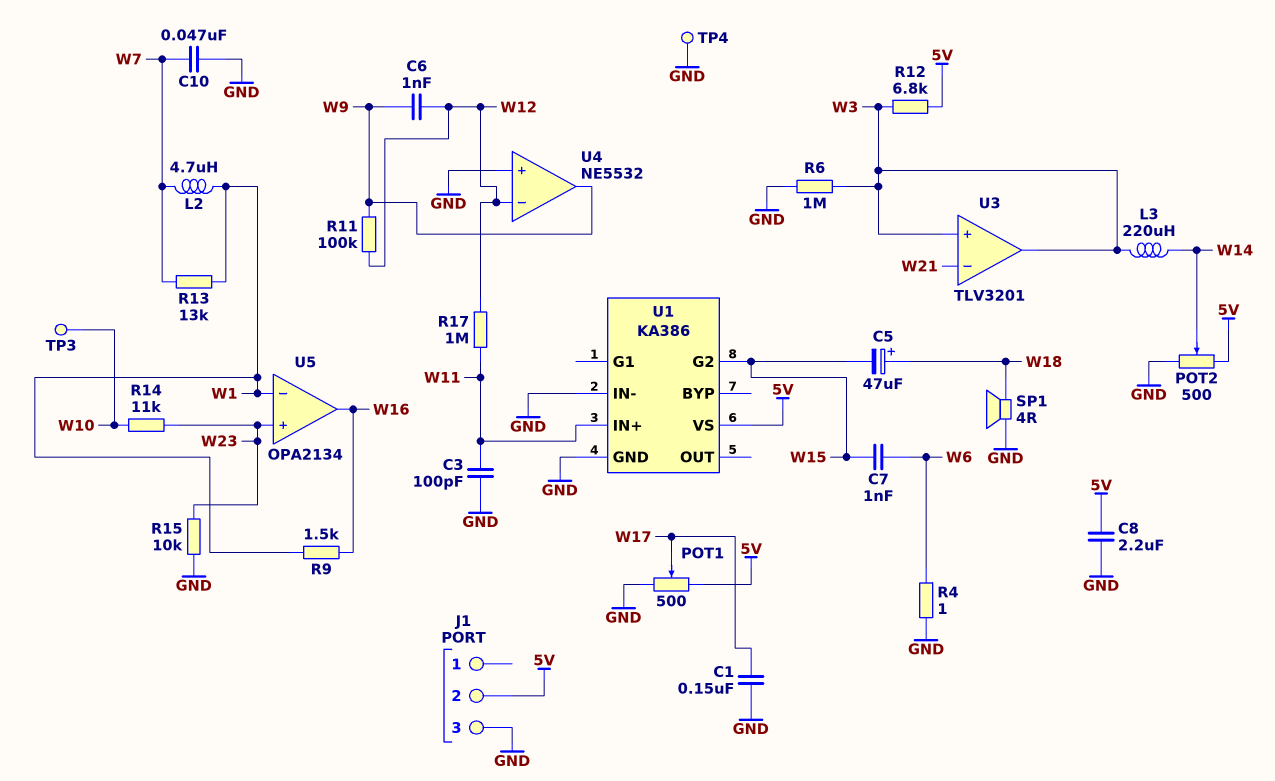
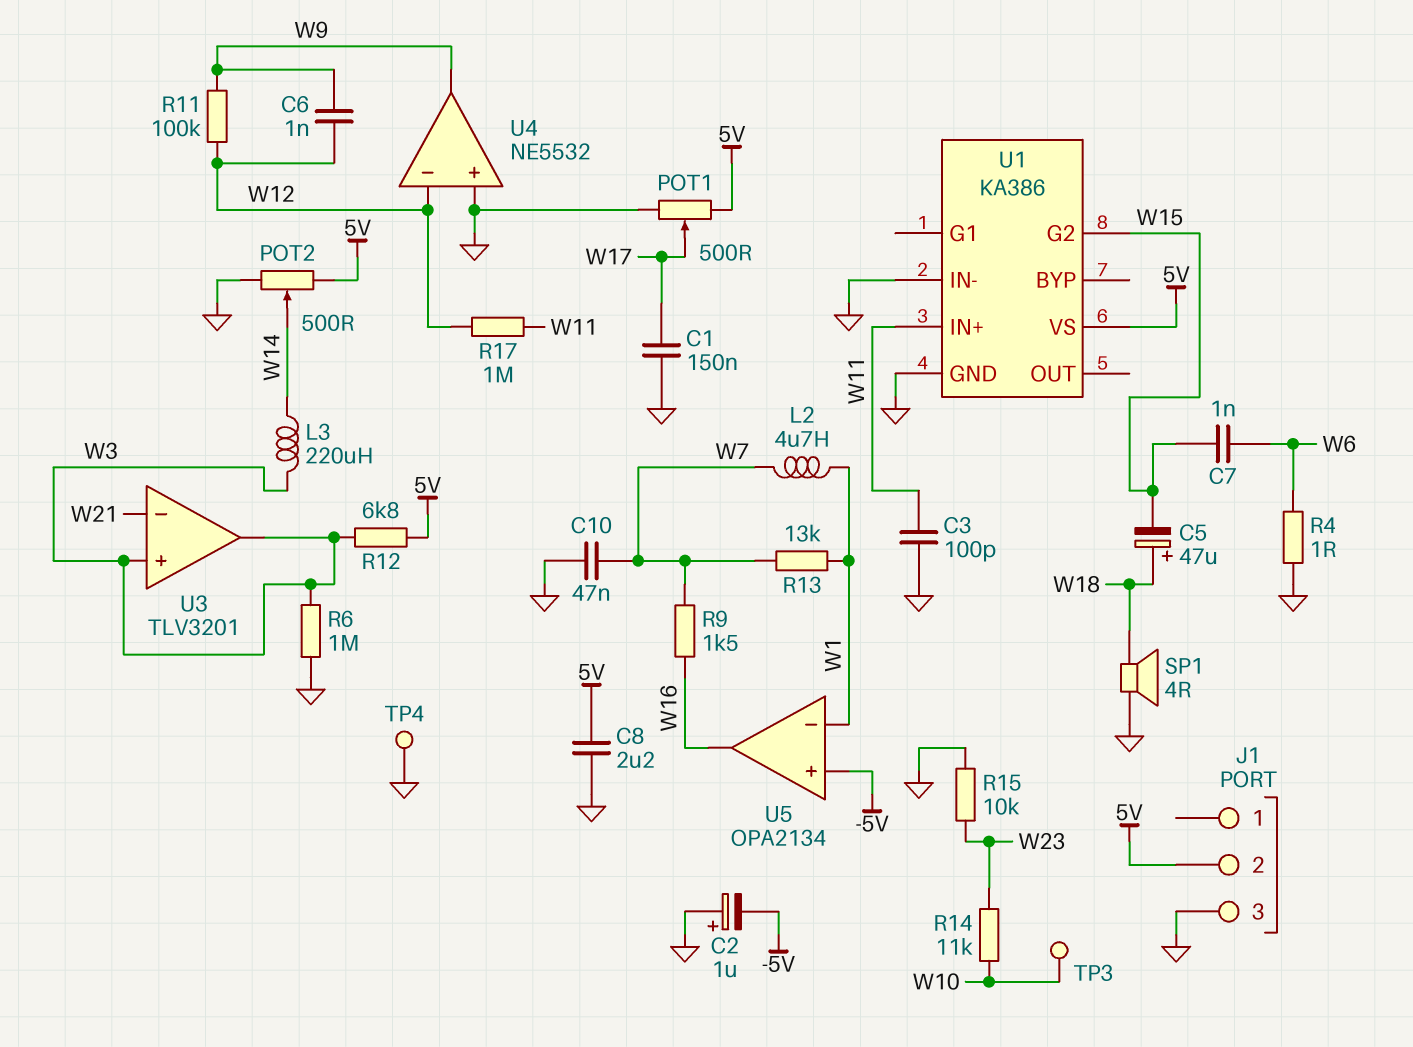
C2: none -> 1uF (plus GND, minus -5V)
R9: 1.5k (W1, W16) -> 1.5k (W7, W16)
U5 pin in+: W23 -> -5V

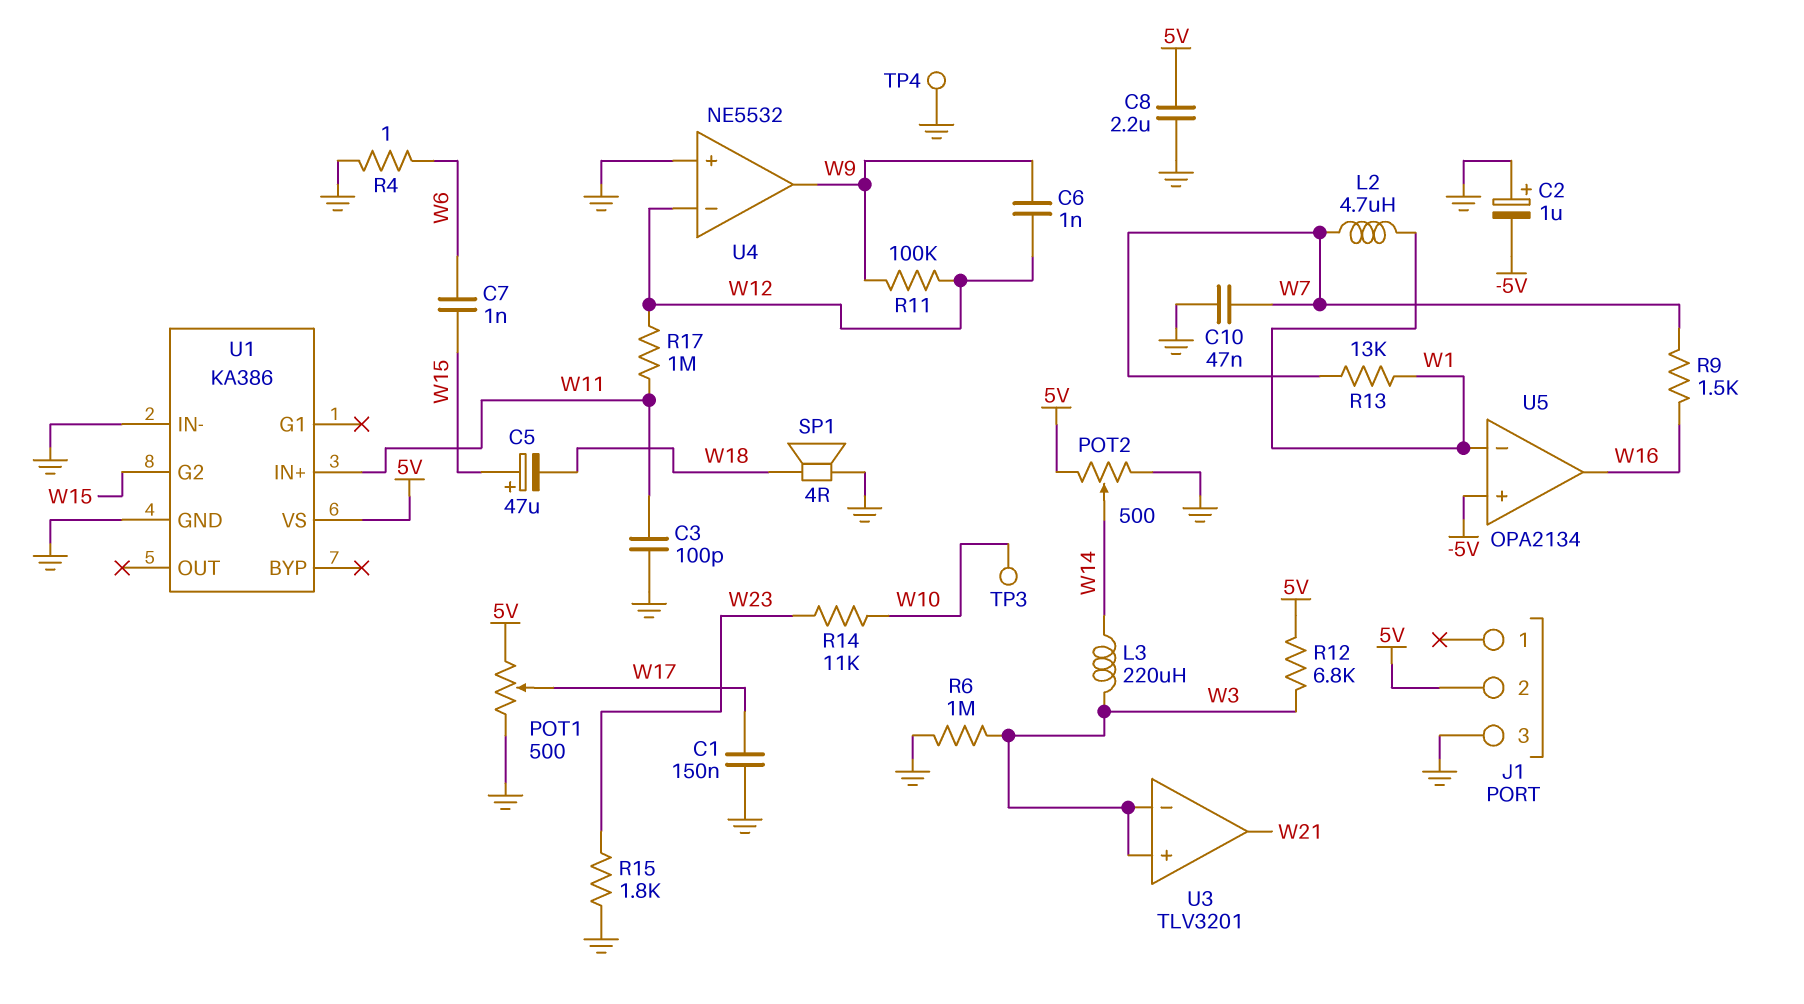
C5: 47uF (plus W18, minus W15) -> 47uF (plus W15, minus W18)
R15: 10k (GND, W23) -> 1.8k (GND, W23)
U3 pin in-: W21 -> W3
U3 pin out: W3 -> W21

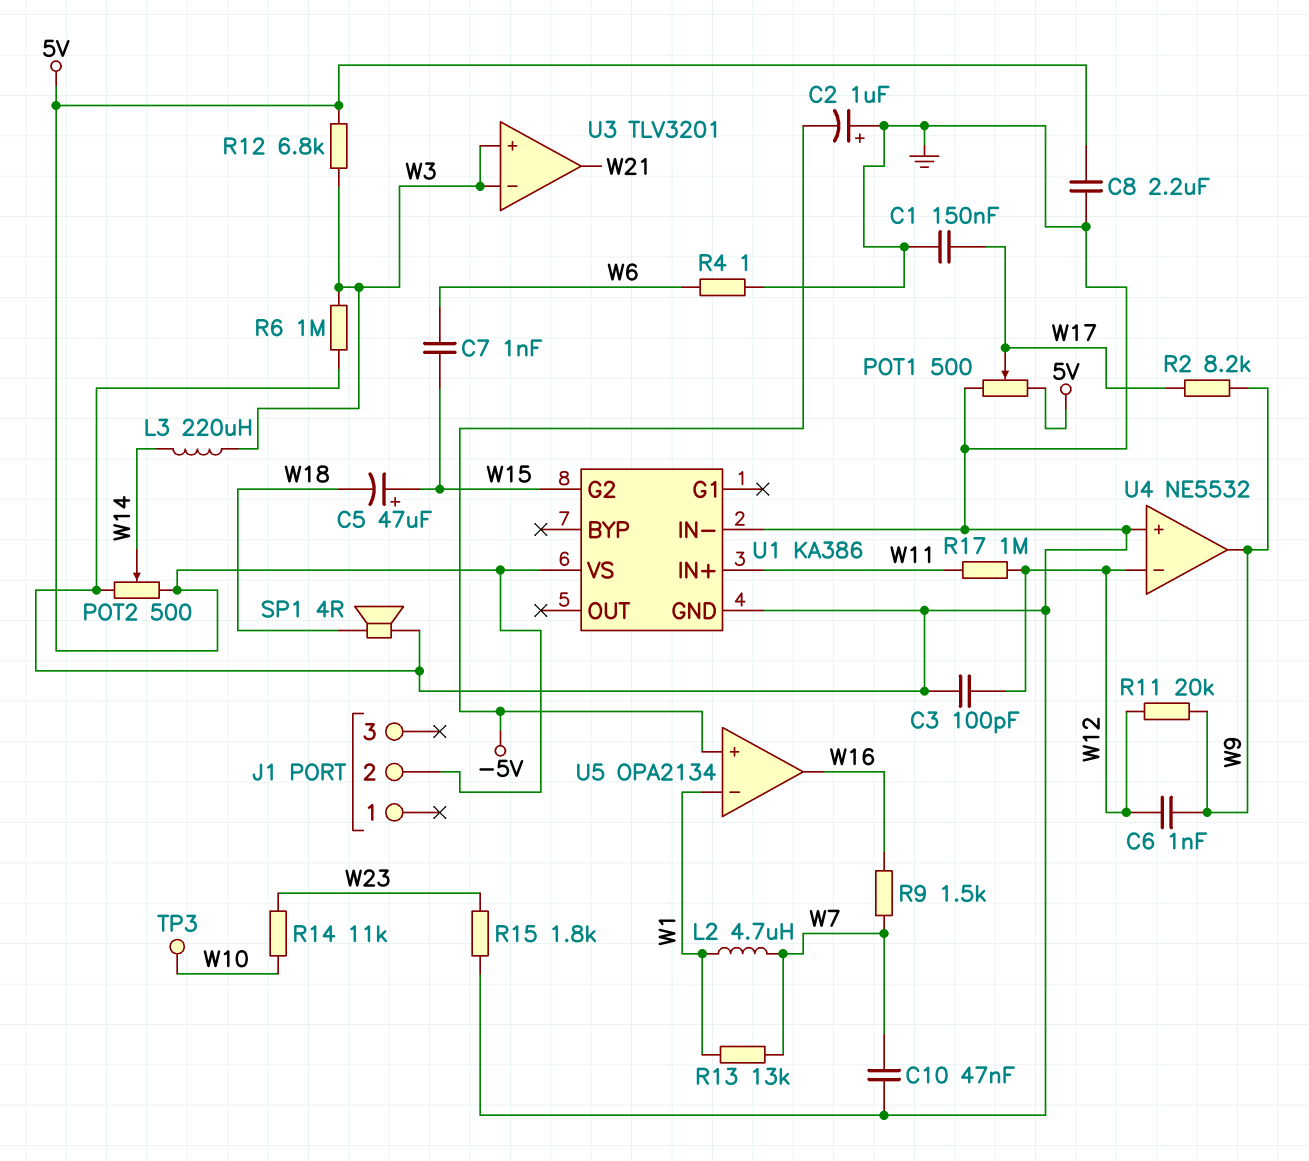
C3: 100pF (GND, W11) -> 100pF (GND, W12)
J1 pin 3: GND -> none
R2: none -> 8.2k (W9, W17)
R11: 100k (W9, W12) -> 20k (W9, W12)
TP4: test point (GND) -> none

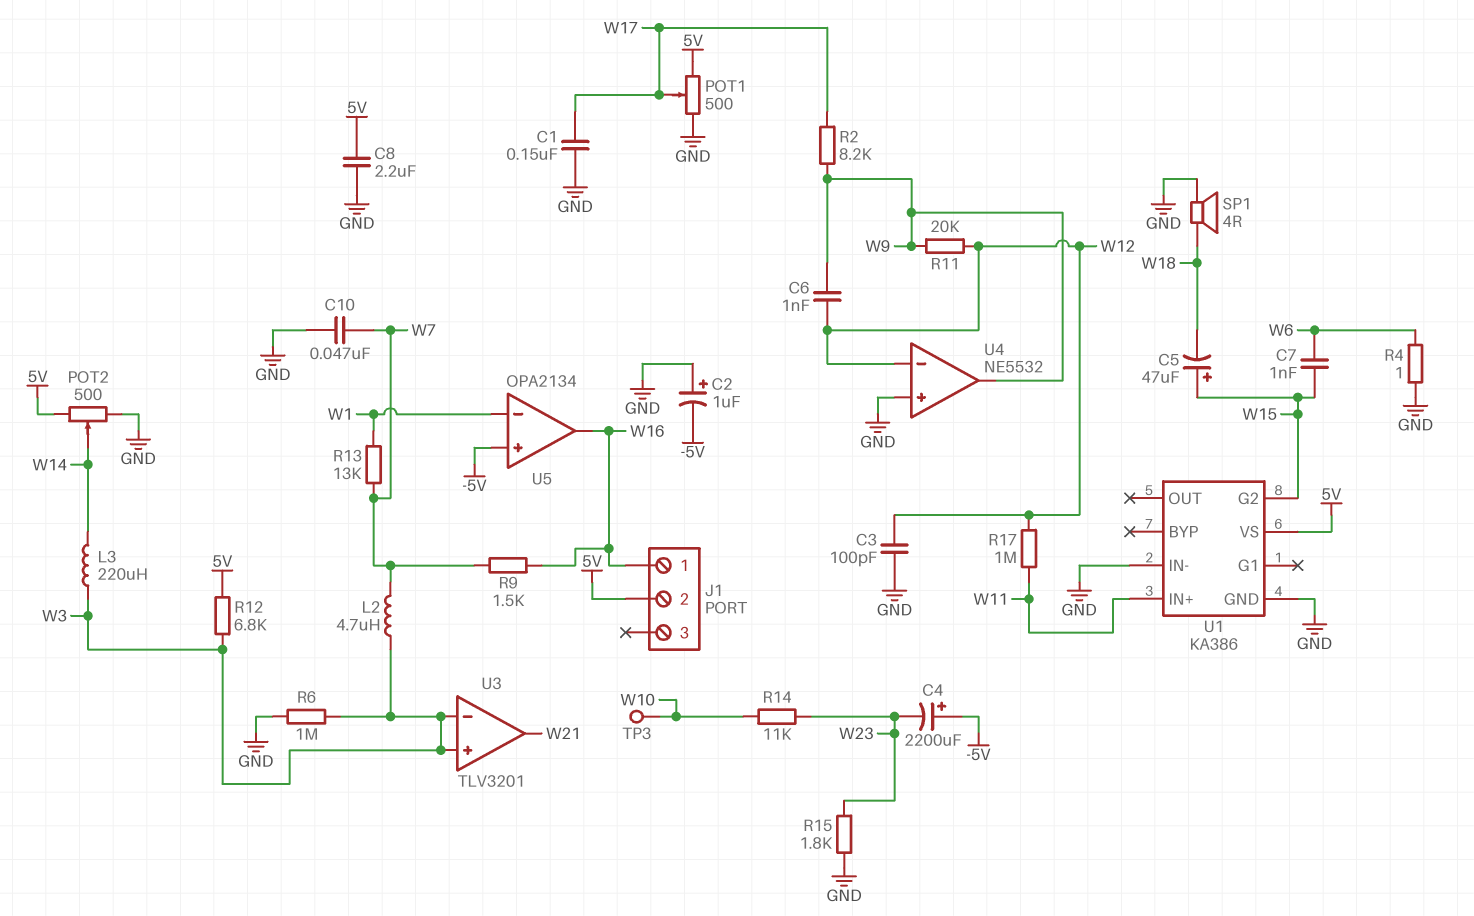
C4: none -> 2200uF (plus -5V, minus W23)
J1 pin 1: none -> W16
L2: 4.7uH (W1, W7) -> 4.7uH (W3, W7)

